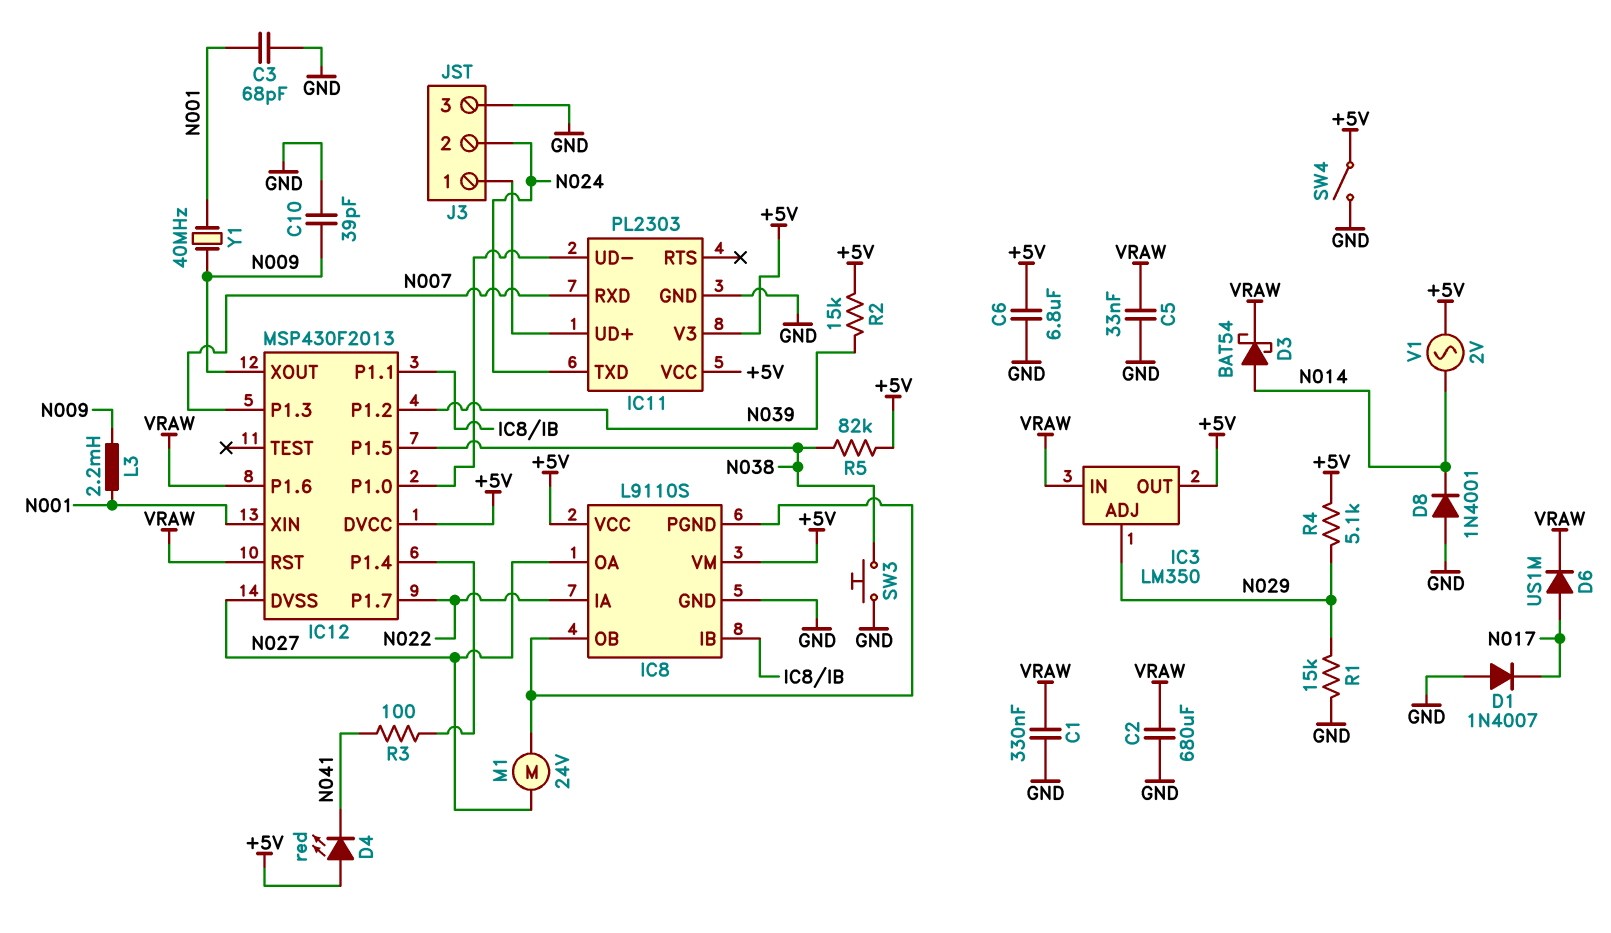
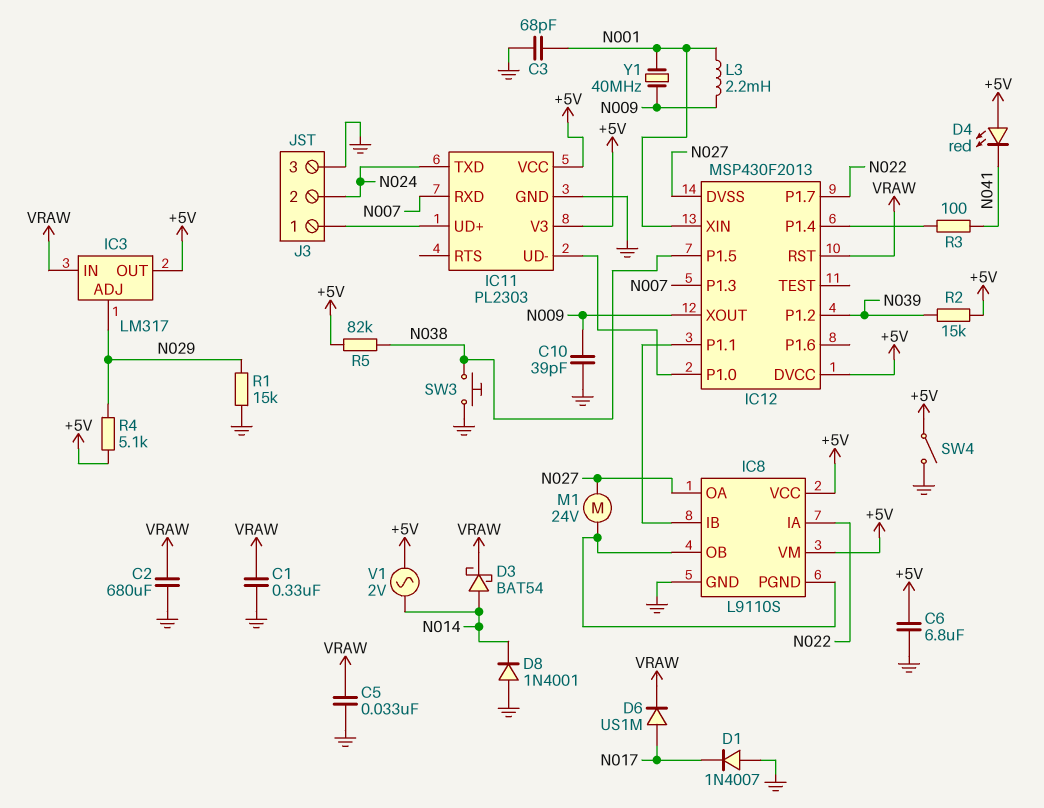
IC3: LM350 -> LM317
IC12 pin P1.6: VRAW -> none

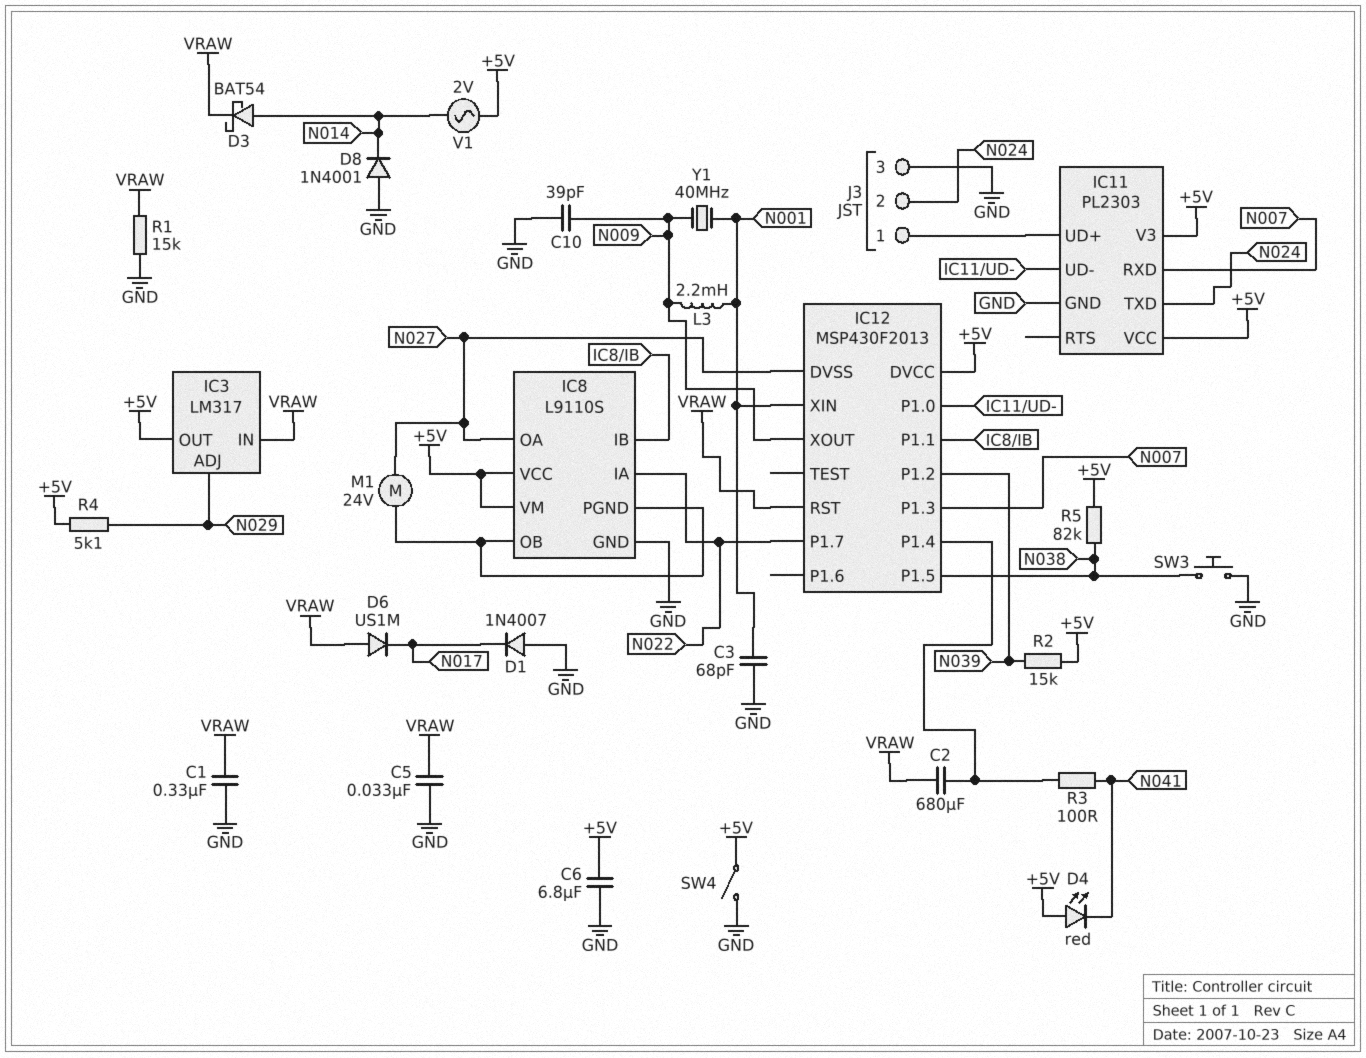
C2: 680uF (GND, VRAW) -> 680uF (IC12/P1.4, VRAW)
D6: diode US1M (A N017, K VRAW) -> diode US1M (A VRAW, K N017)
R1: 15k (GND, N029) -> 15k (GND, VRAW)

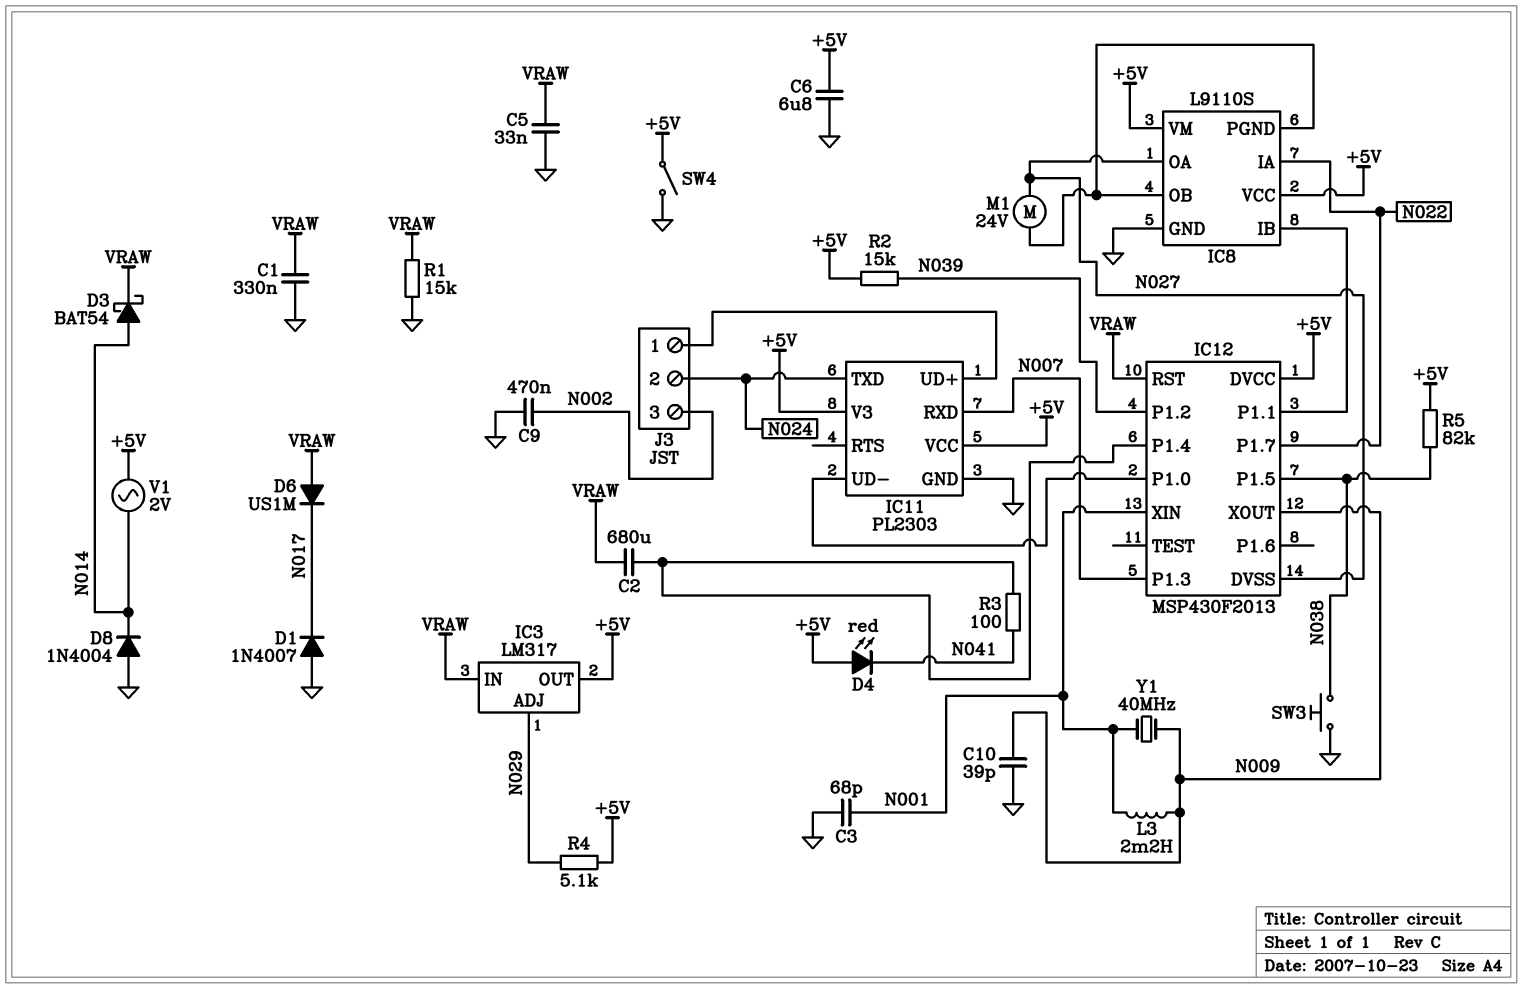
C9: none -> 470nF (GND, N002)
D8: diode 1N4001 (A GND, K N014) -> diode 1N4004 (A GND, K N014)
J3 pin 3: GND -> N002

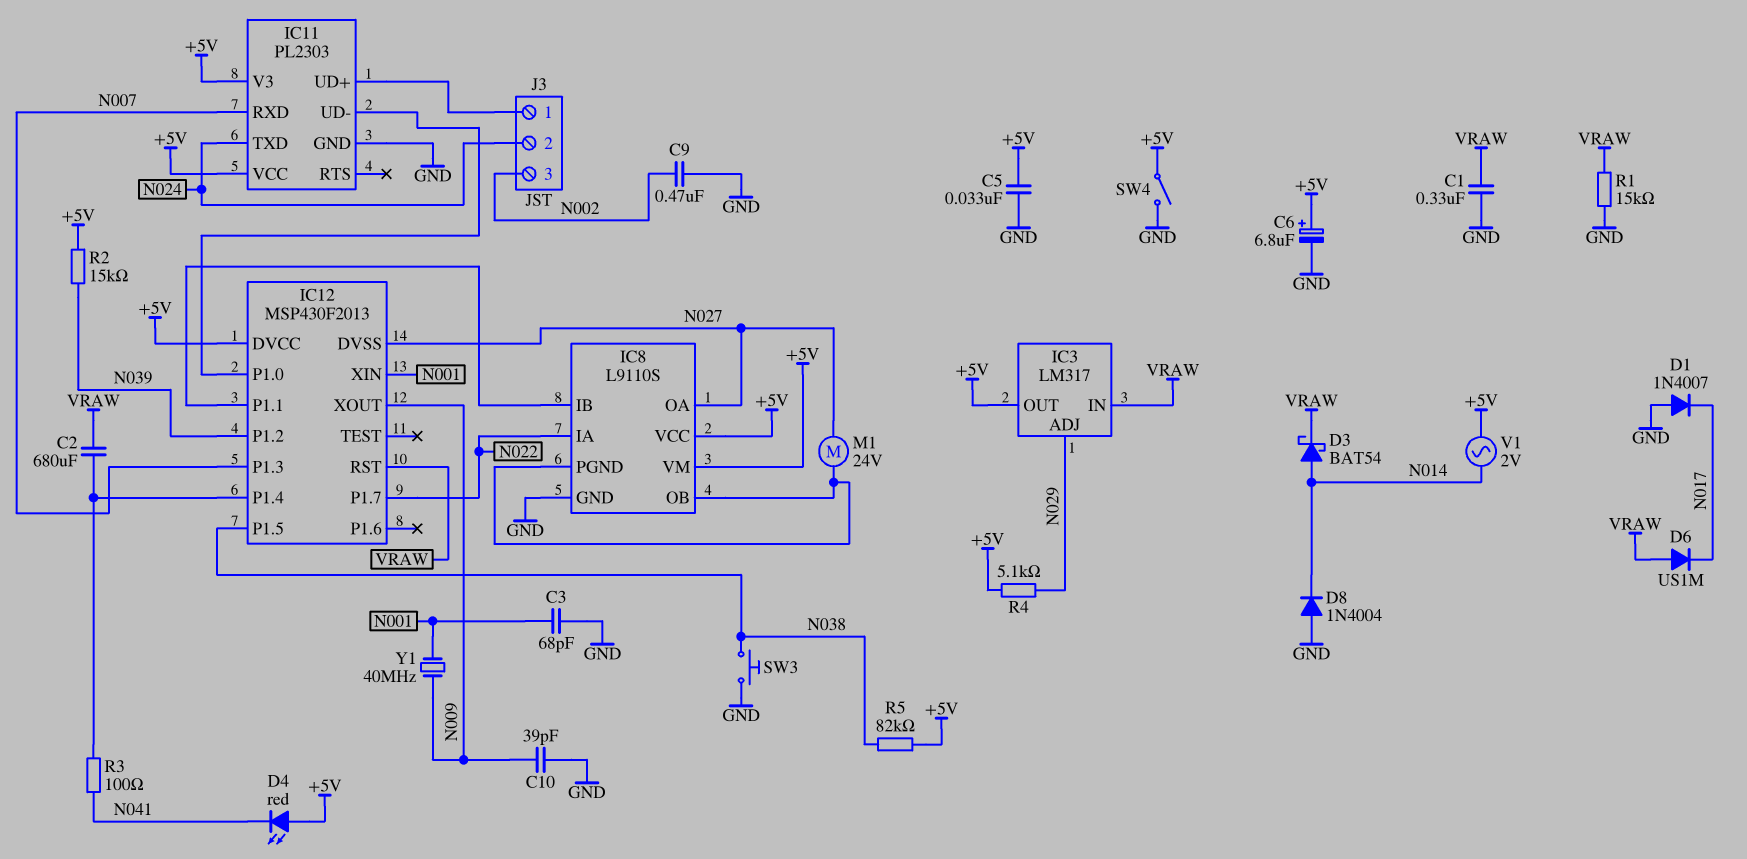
C5: 33nF (GND, VRAW) -> 33nF (+5V, GND)
C6: 6.8uF (+5V, GND) -> 6.8uF (plus +5V, minus GND)
L3: 2.2mH (N001, N009) -> none

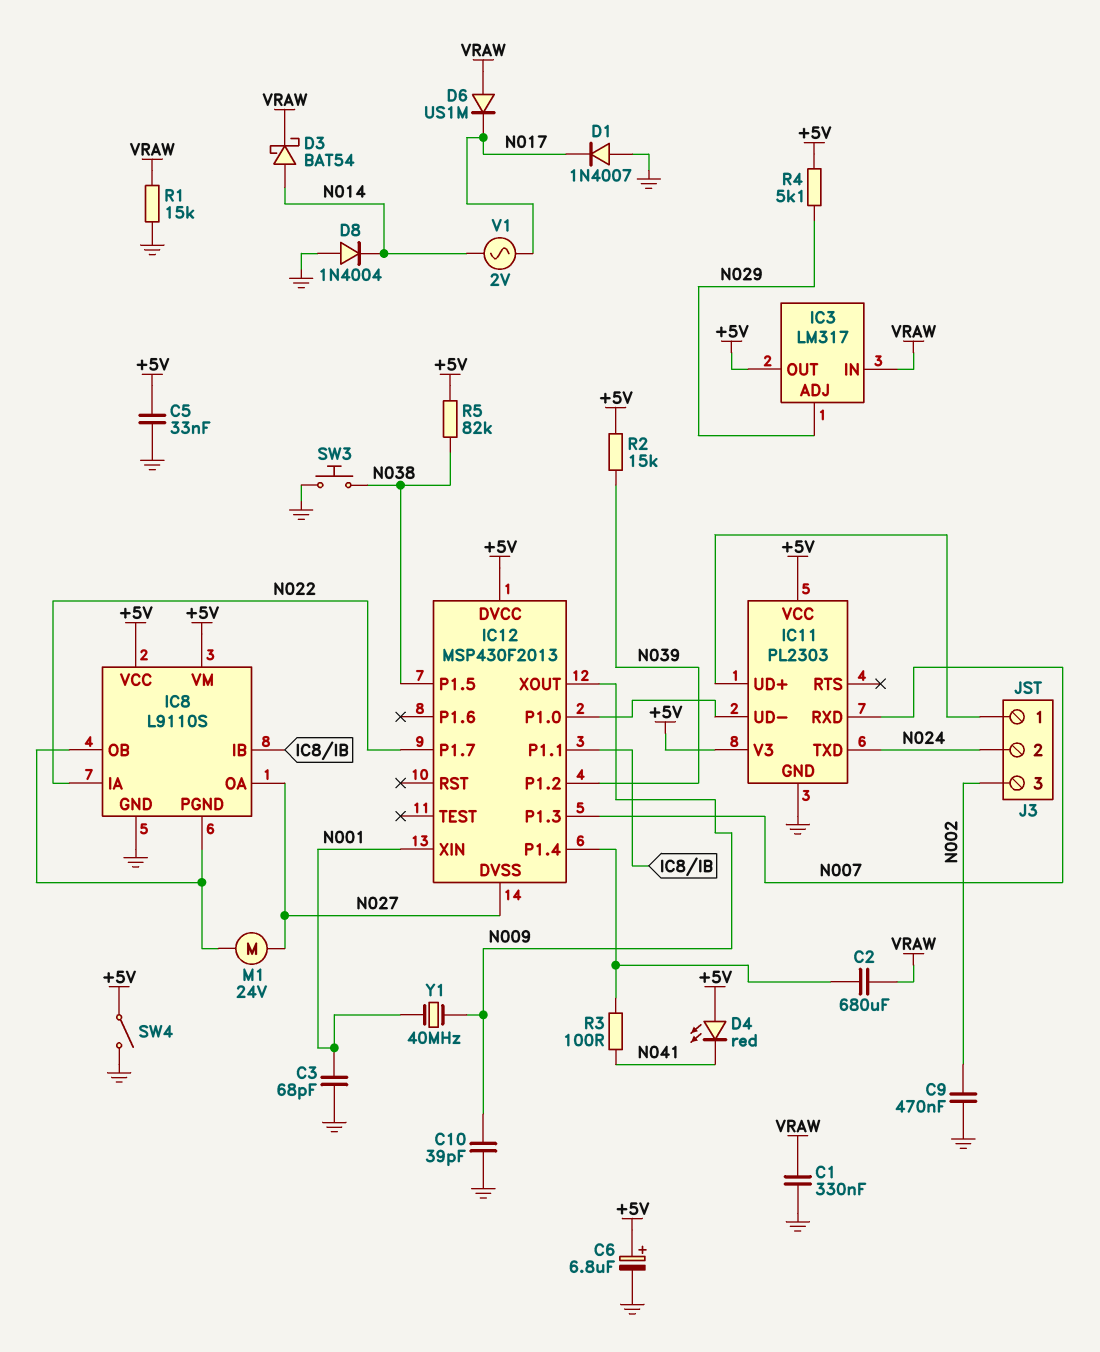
IC12 pin RST: VRAW -> none
V1: AC 2V (+5V, N014) -> AC 2V (N014, N017)

